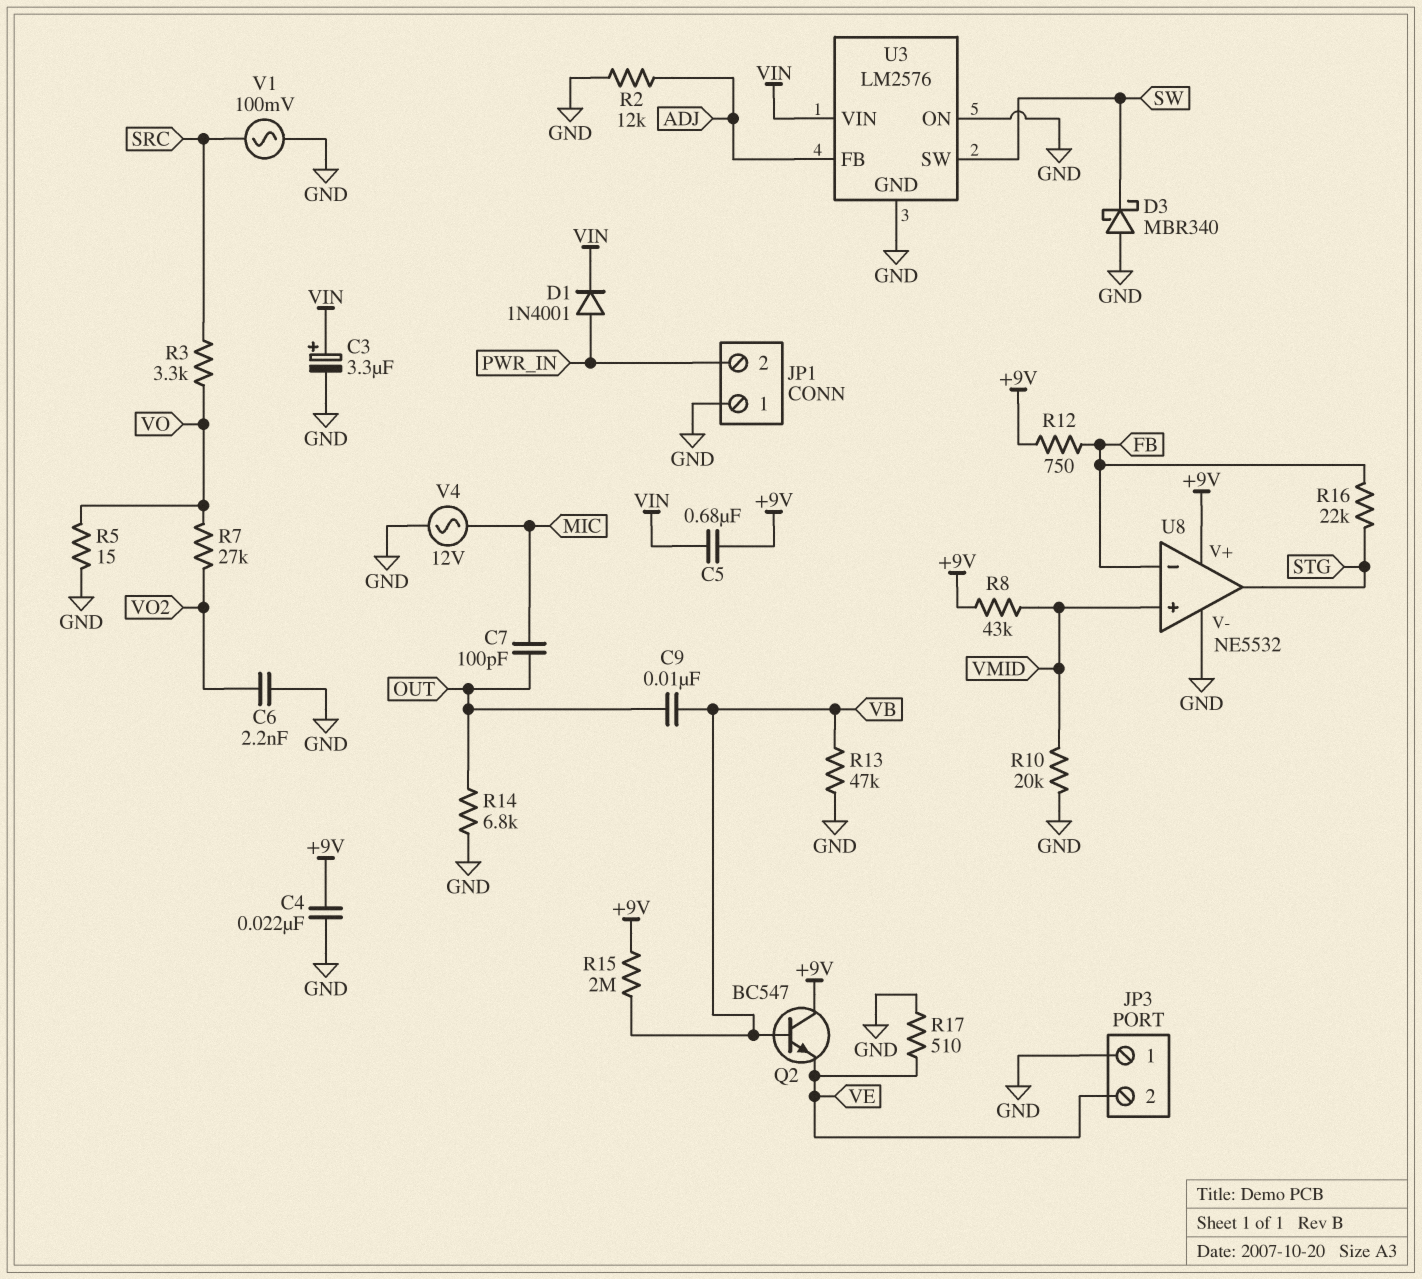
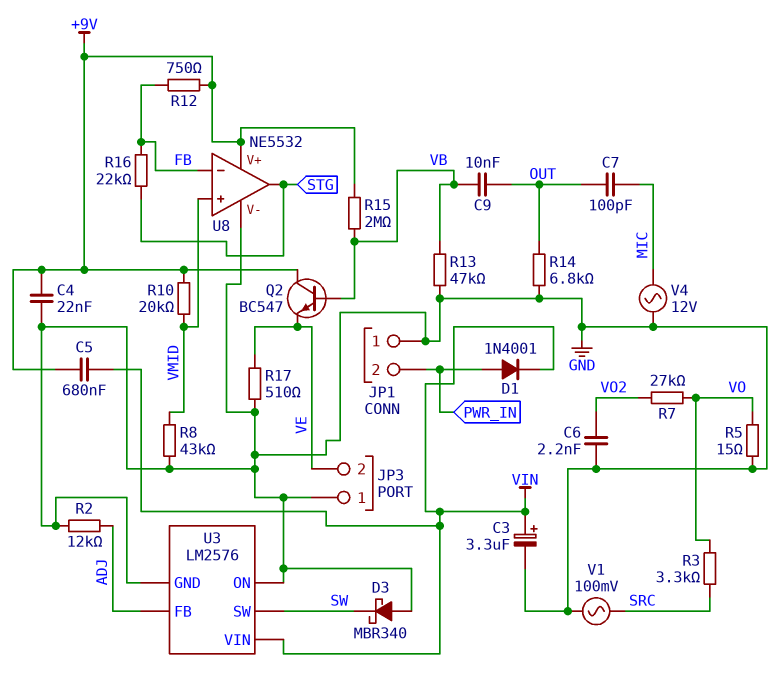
R8: 43k (+9V, VMID) -> 43k (GND, VMID)
R10: 20k (GND, VMID) -> 20k (+9V, VMID)

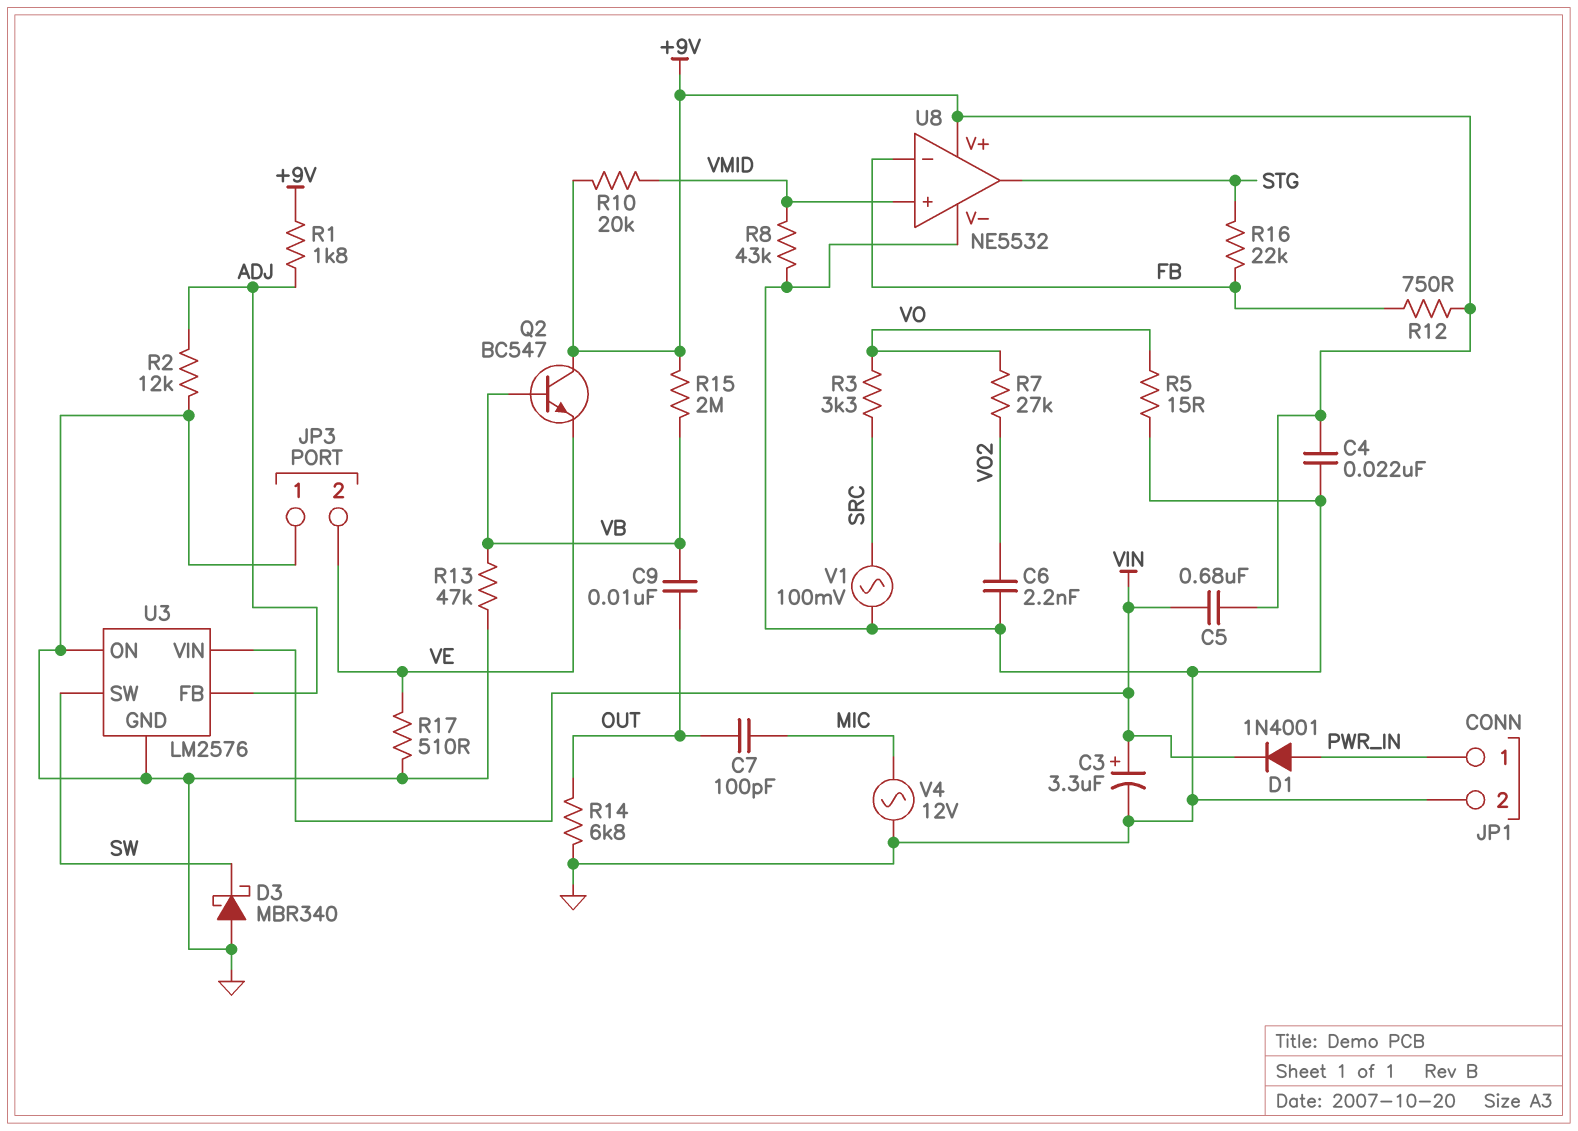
JP1 pin 1: GND -> PWR_IN
JP1 pin 2: PWR_IN -> GND
R1: none -> 1.8k (+9V, ADJ)

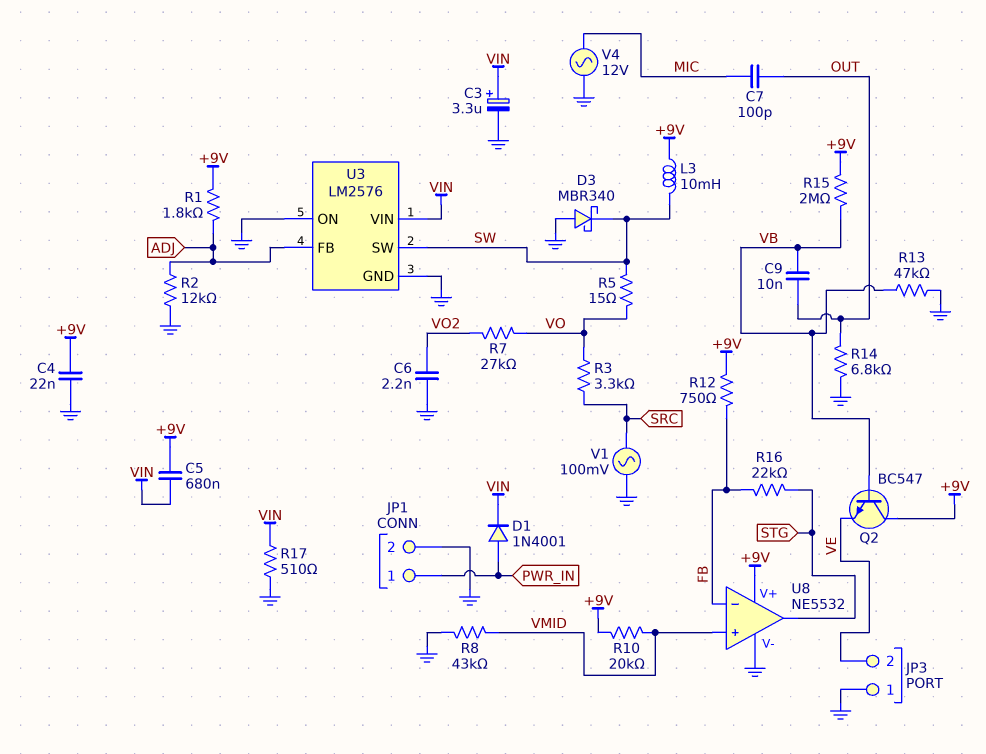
L3: none -> 10mH (+9V, SW)
R5: 15 (GND, VO) -> 15 (SW, VO)
R17: 510 (GND, VE) -> 510 (GND, VIN)

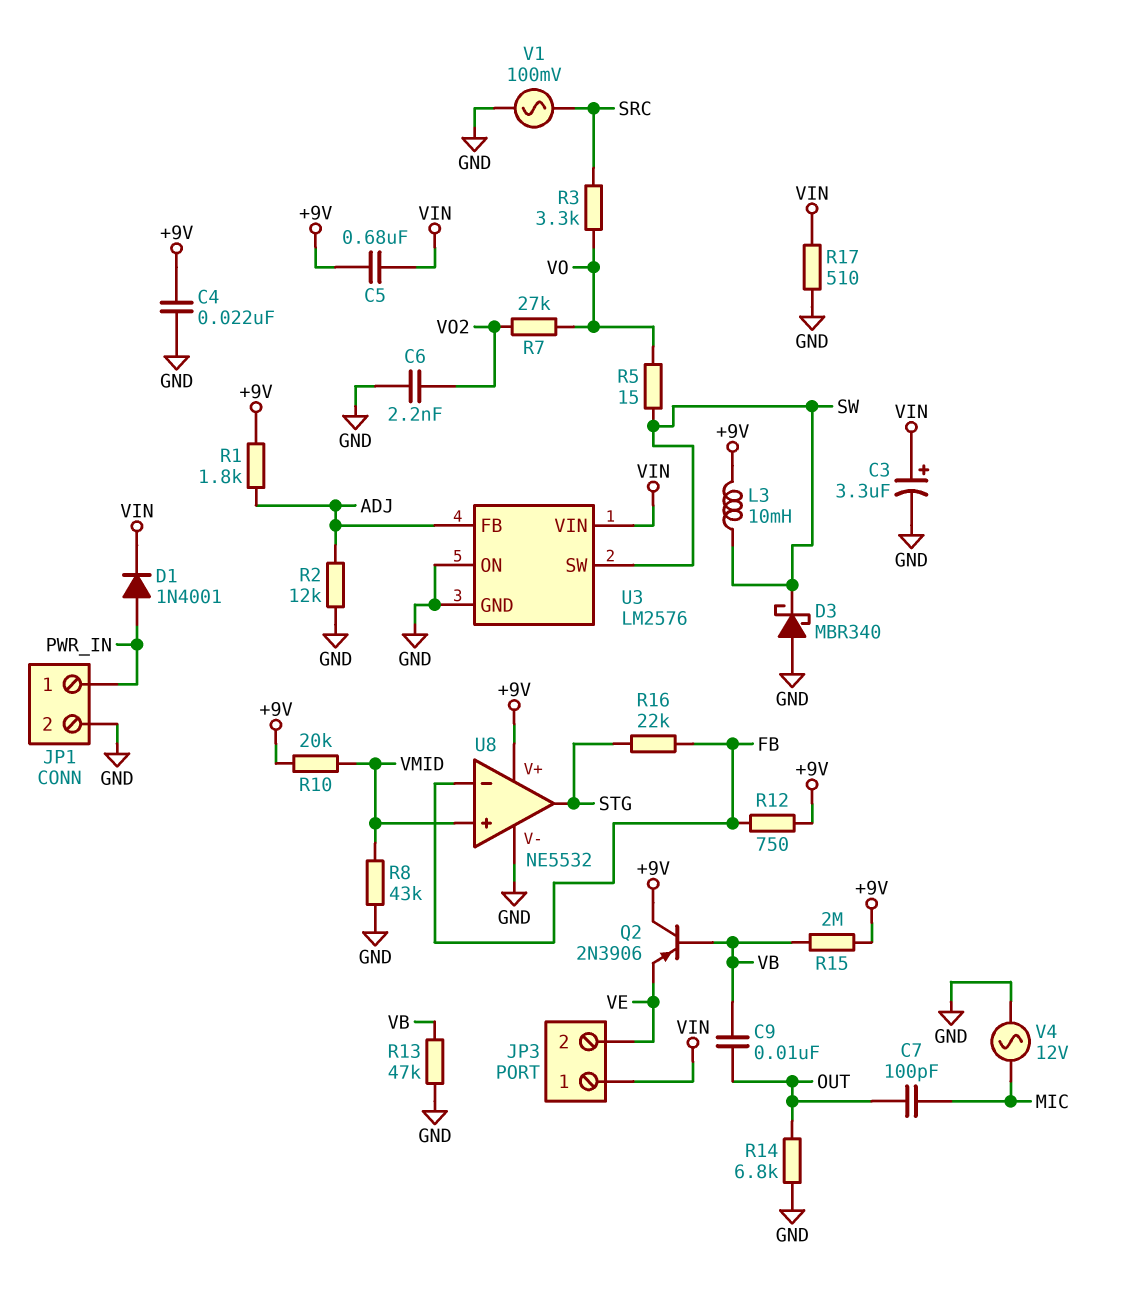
JP3 pin 1: GND -> VIN
Q2: NPN BC547 (B VB, C +9V, E VE) -> PNP 2N3906 (B VB, C +9V, E VE)

